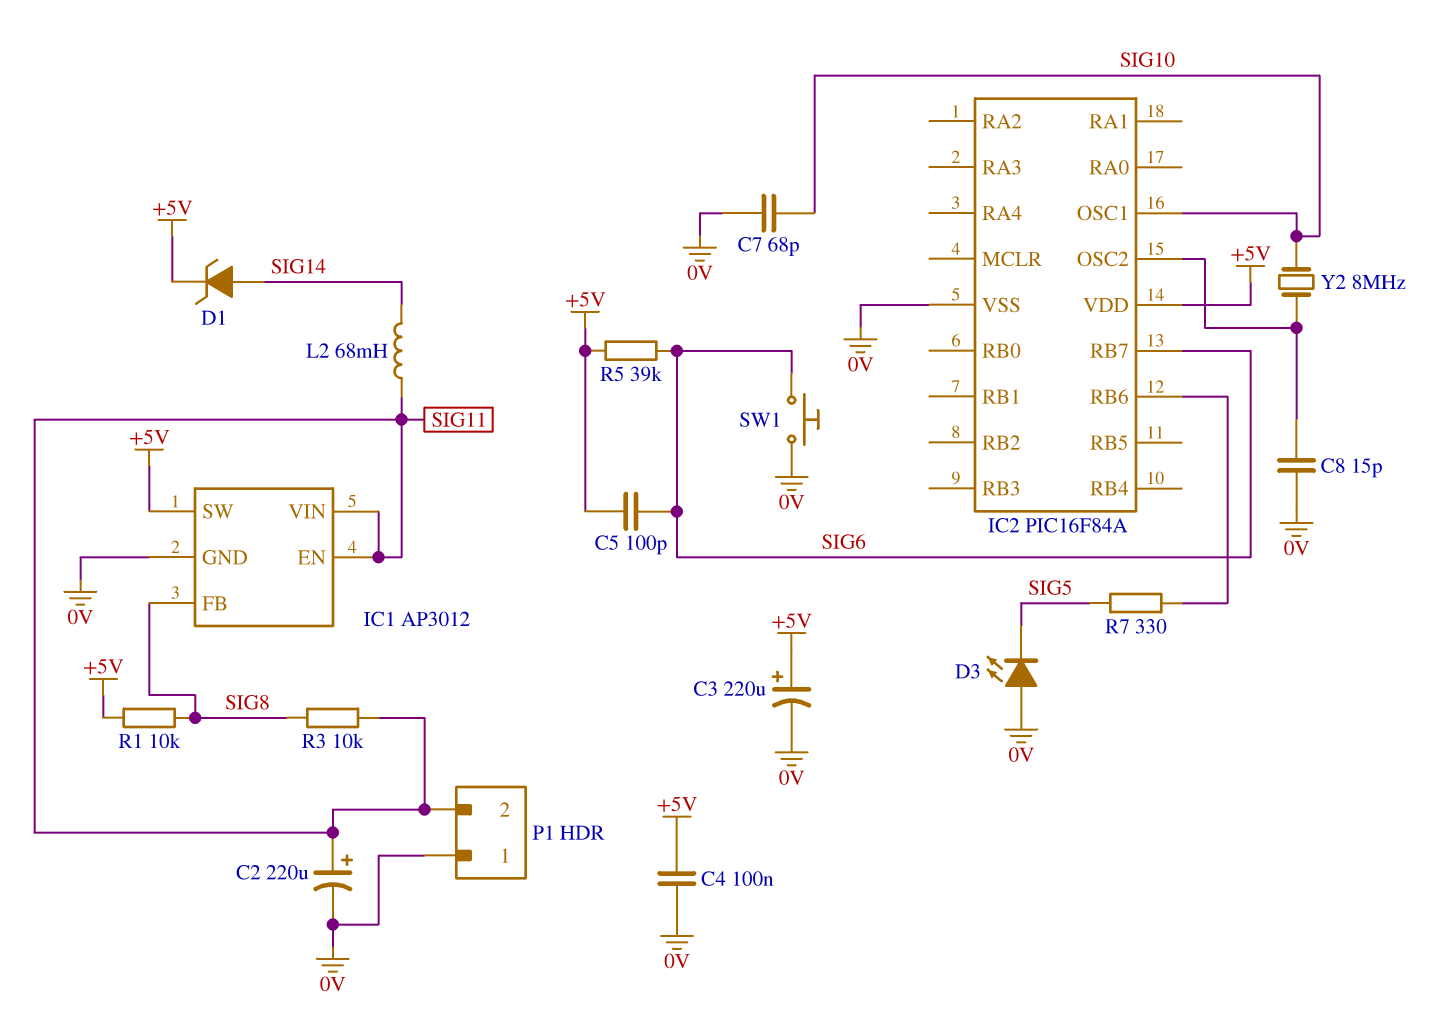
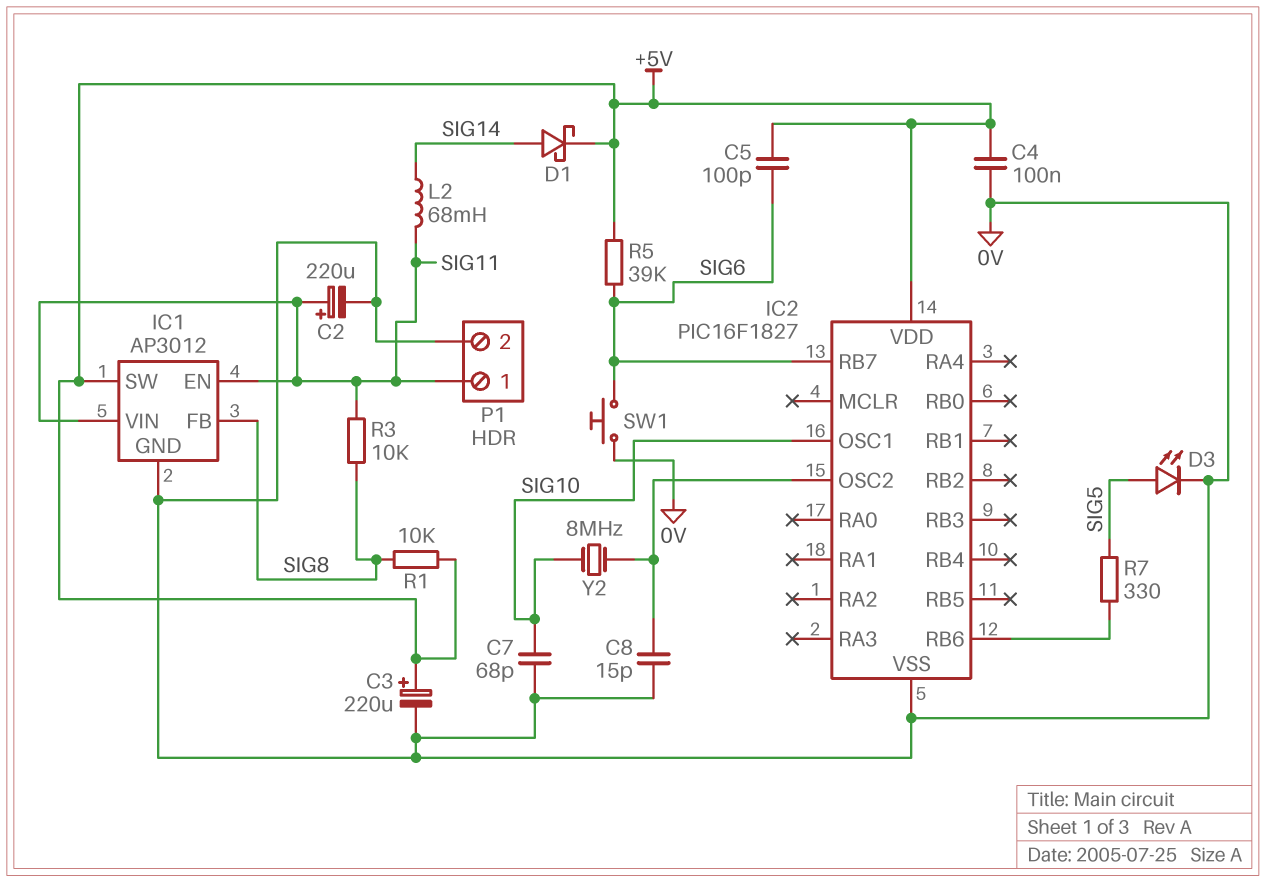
D1: zener (A SIG14, K +5V) -> schottky (A SIG14, K +5V)
D3: LED (A 0V, K SIG5) -> LED (A SIG5, K 0V)
IC2: PIC16F84A -> PIC16F1827
P1 pin 1: 0V -> SIG11
P1 pin 2: SIG11 -> 0V

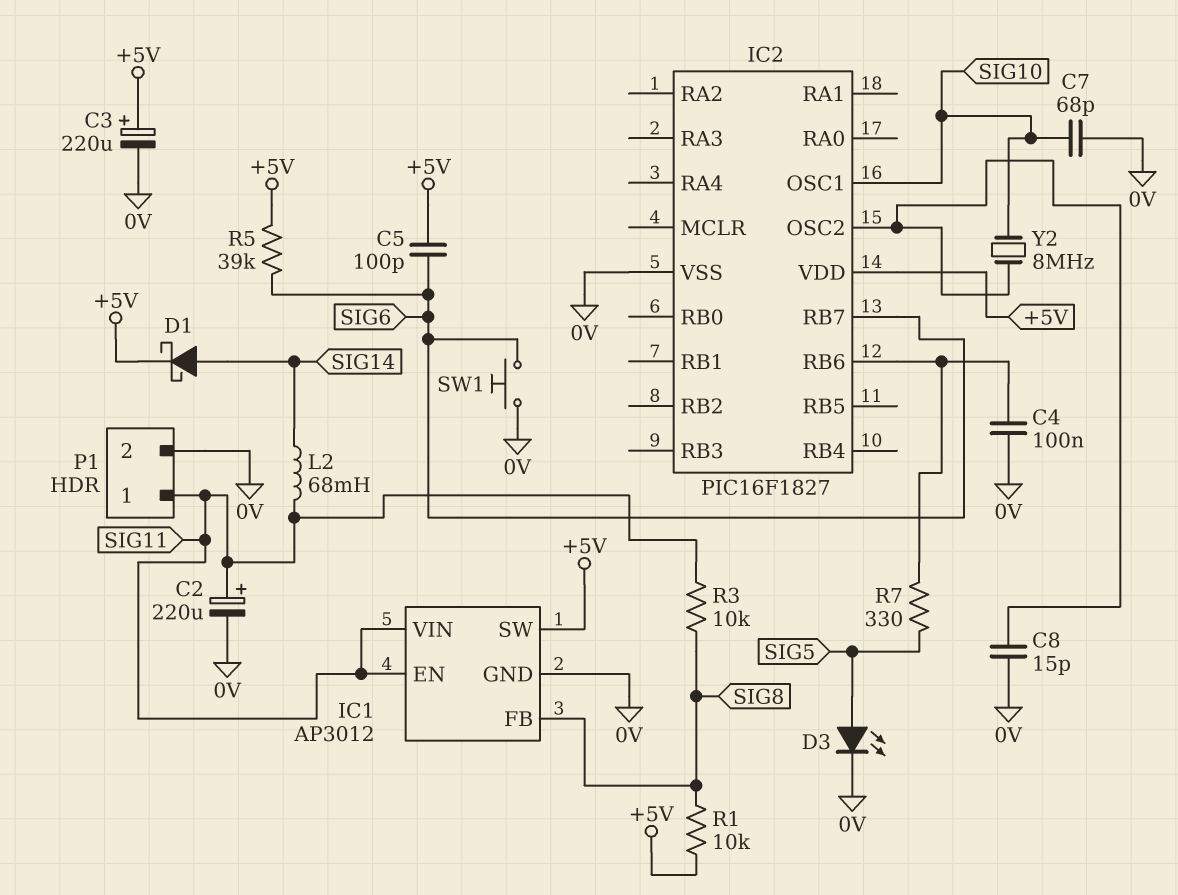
C4: 100nF (+5V, 0V) -> 100nF (0V, IC2/RB6)

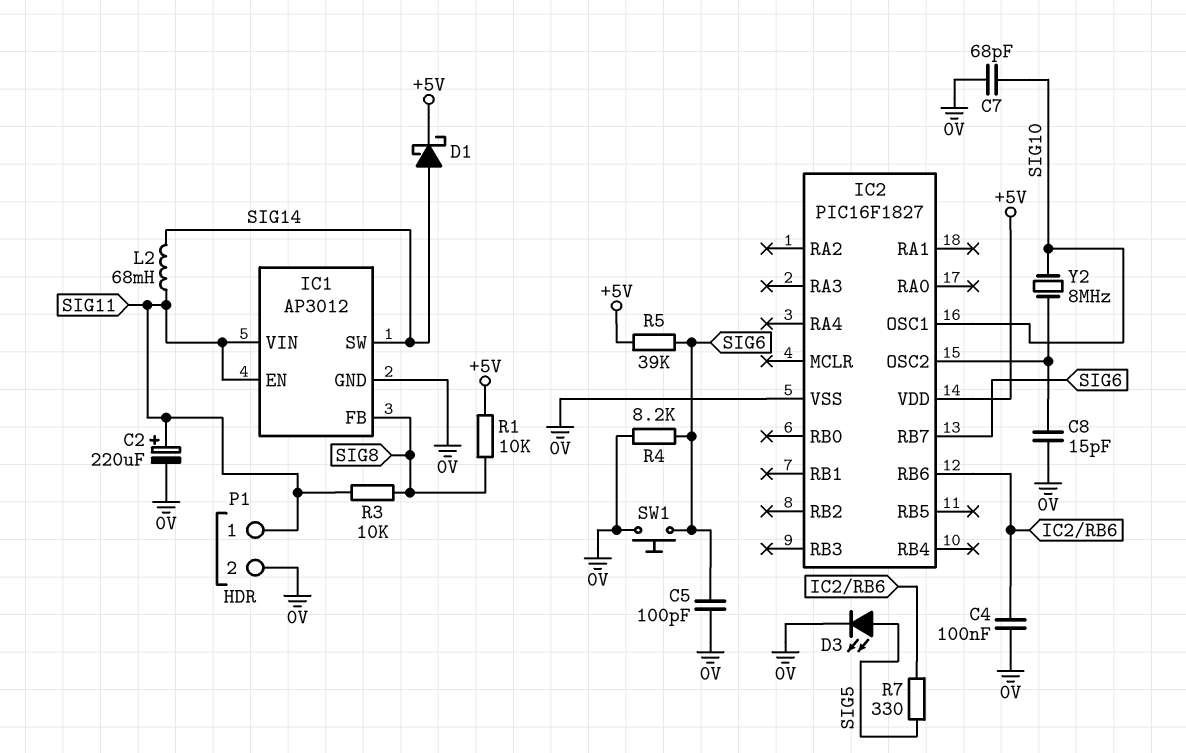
C3: 220uF (plus +5V, minus 0V) -> none
C5: 100pF (+5V, SIG6) -> 100pF (0V, SIG6)
IC1 pin SW: +5V -> SIG14
R4: none -> 8.2k (0V, SIG6)

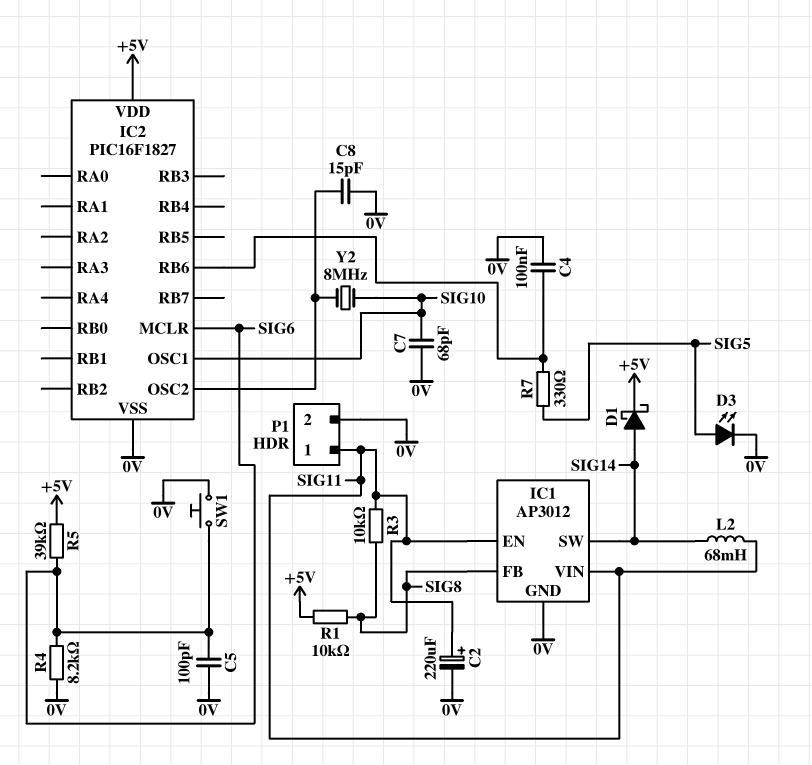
IC2 pin MCLR: none -> SIG6
IC2 pin RB7: SIG6 -> none

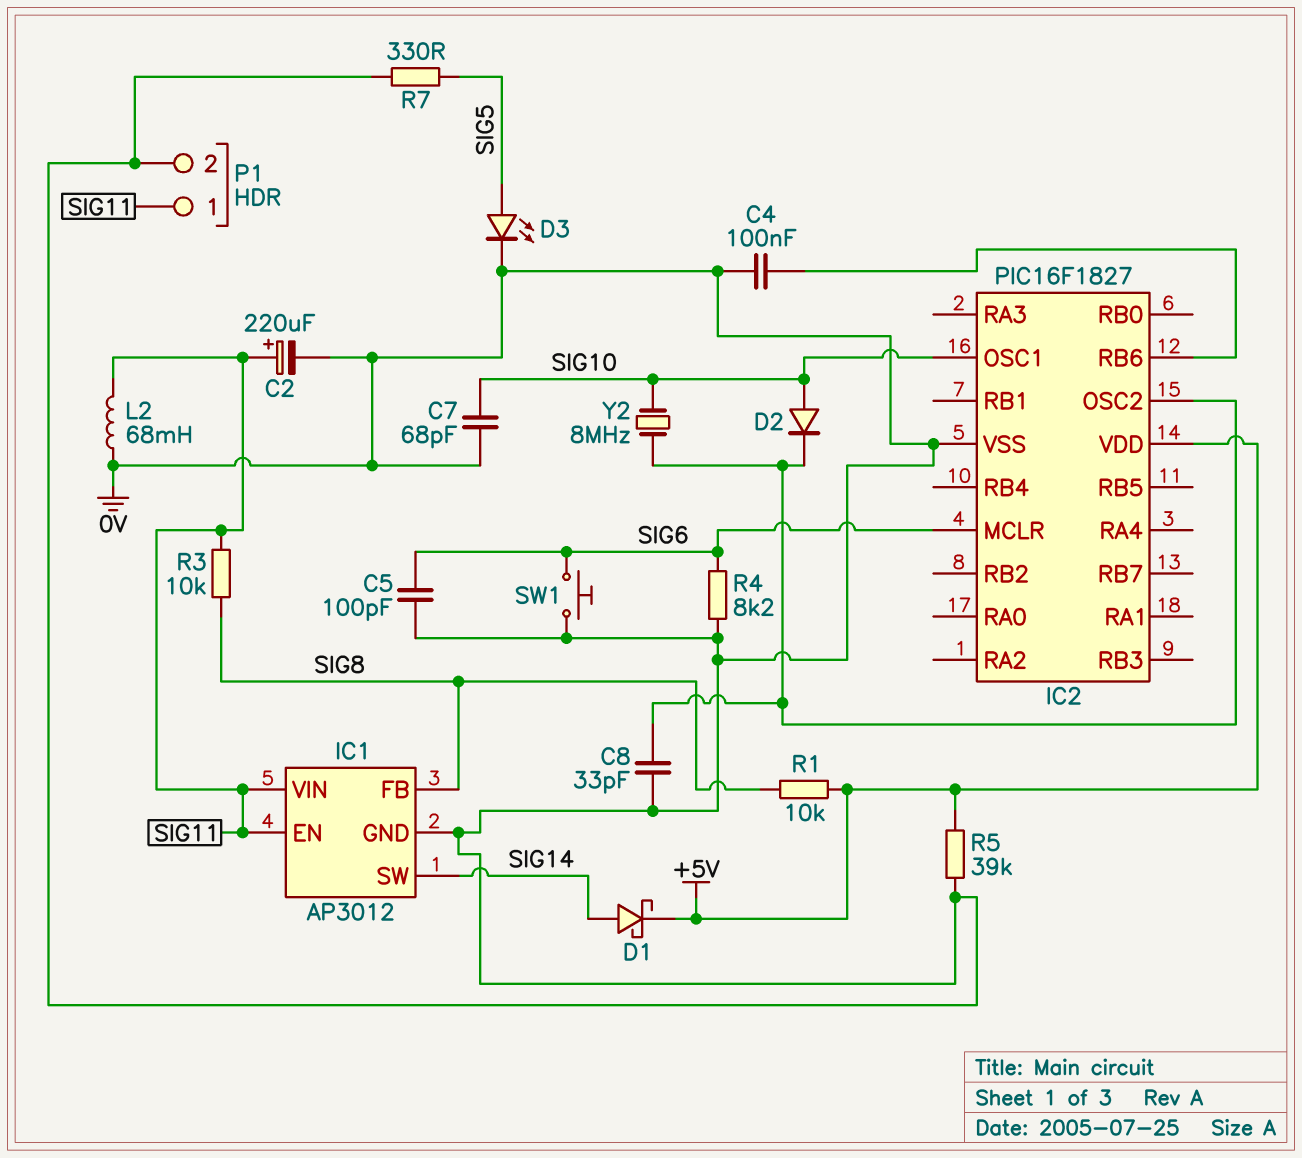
C8: 15pF (0V, IC2/OSC2) -> 33pF (0V, IC2/OSC2)
D2: none -> diode (A SIG10, K IC2/OSC2)
L2: 68mH (SIG11, SIG14) -> 68mH (0V, SIG11)
R5: 39k (+5V, SIG6) -> 39k (+5V, 0V)
R7: 330 (IC2/RB6, SIG5) -> 330 (0V, SIG5)

